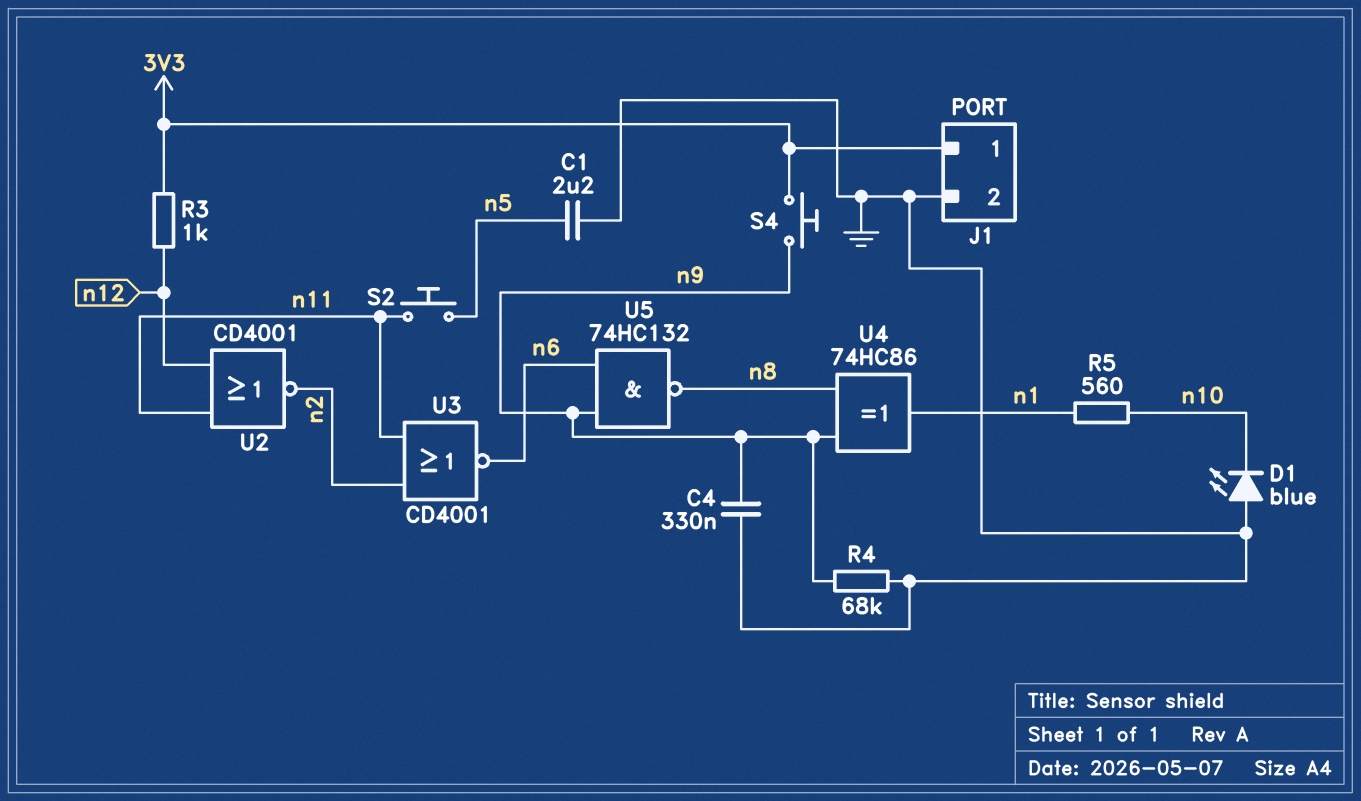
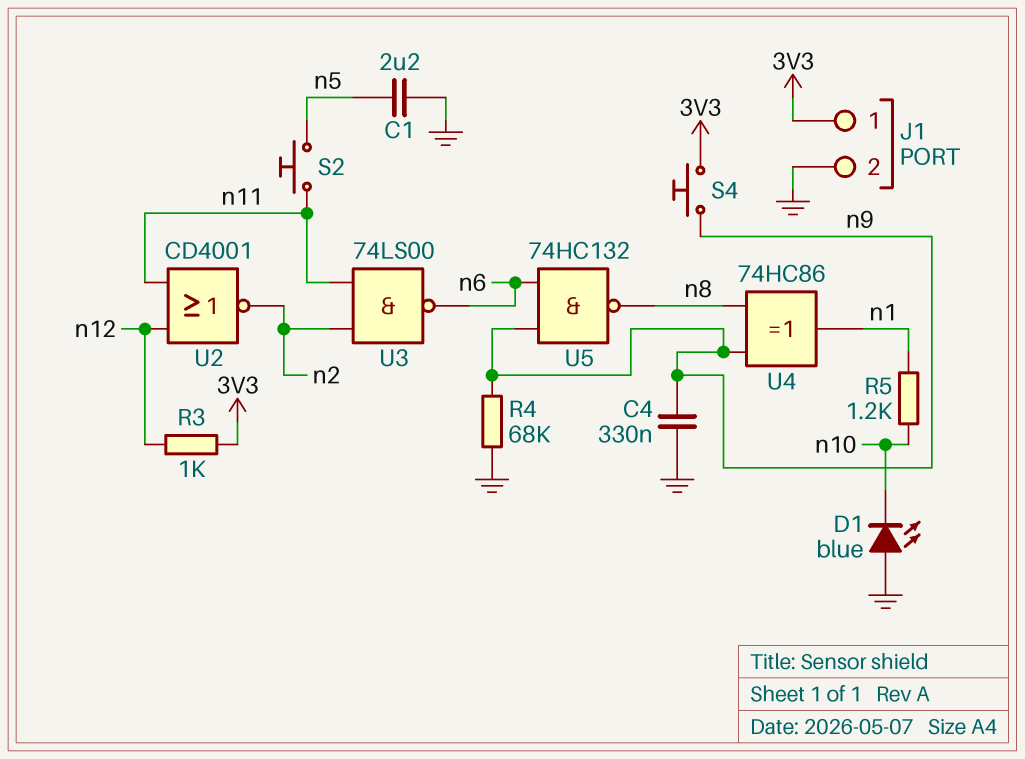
R5: 560 (n1, n10) -> 1.2k (n1, n10)
U3: NOR CD4001 (in n2, in n11, out n6) -> NAND 74LS00 (in n2, in n11, out n6)

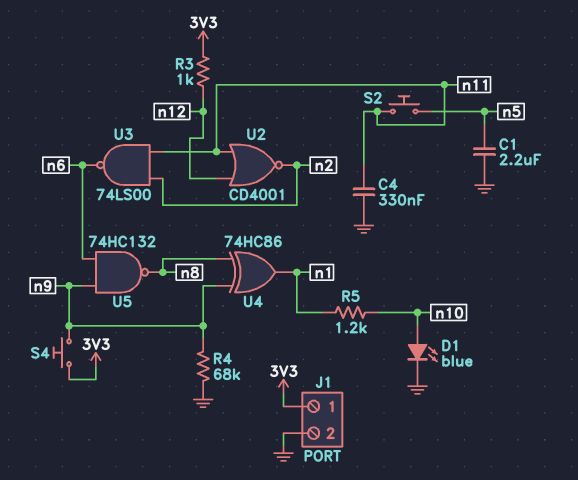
C4: 330nF (GND, n9) -> 330nF (GND, n11)
D1: LED blue (A GND, K n10) -> LED blue (A n10, K GND)

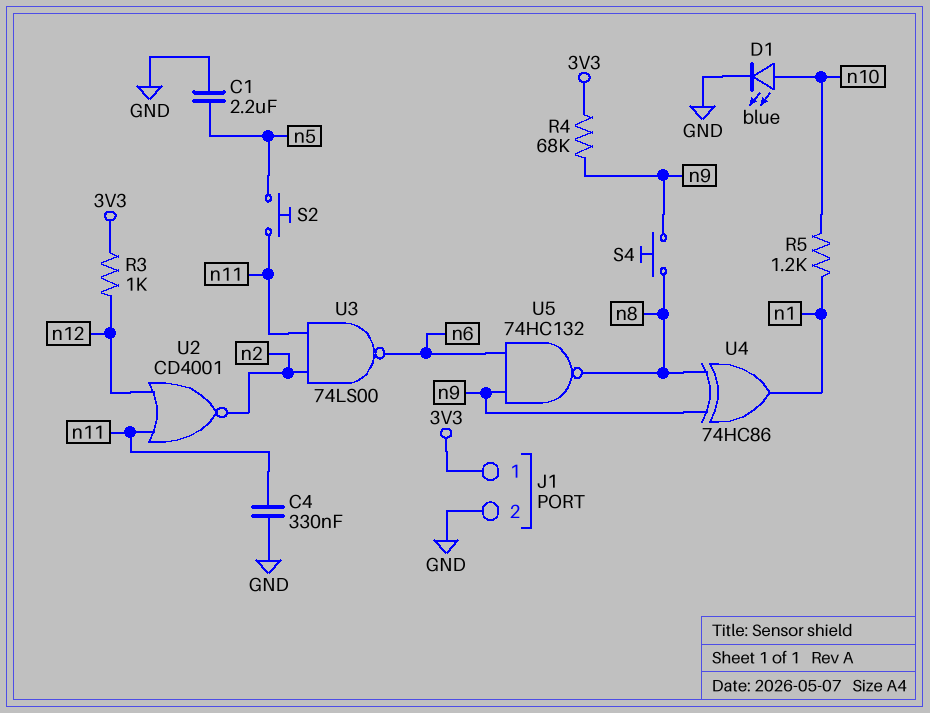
R4: 68k (GND, n9) -> 68k (3V3, n9)
S4: button (3V3, n9) -> button (n8, n9)

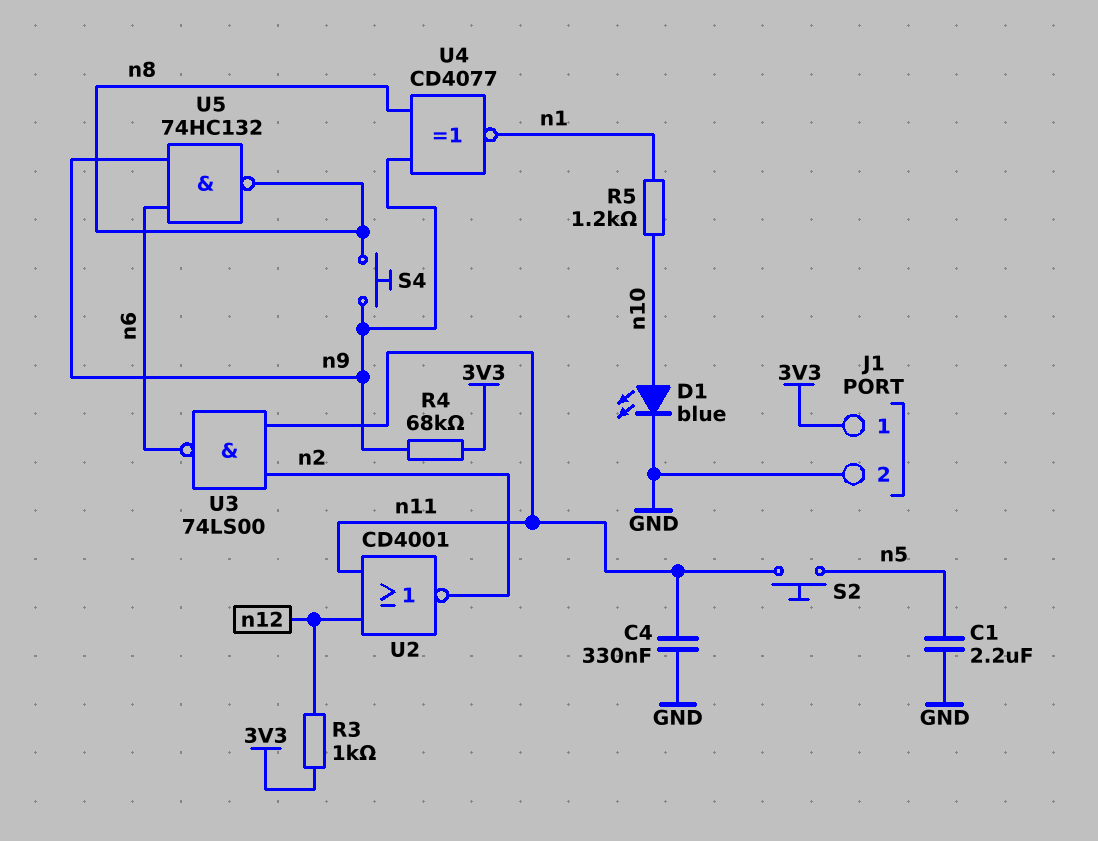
U4: XOR 74HC86 (in n8, in n9, out n1) -> XNOR CD4077 (in n8, in n9, out n1)

